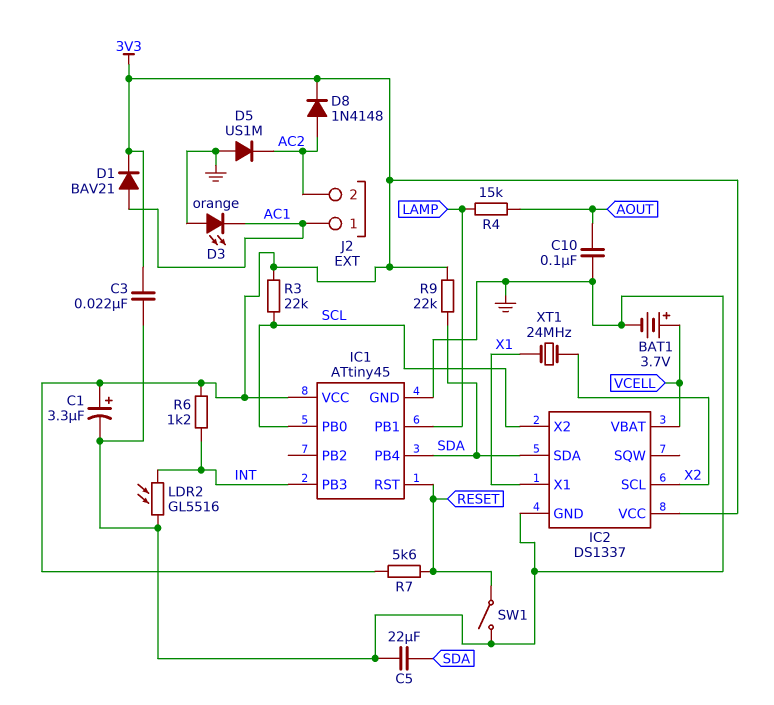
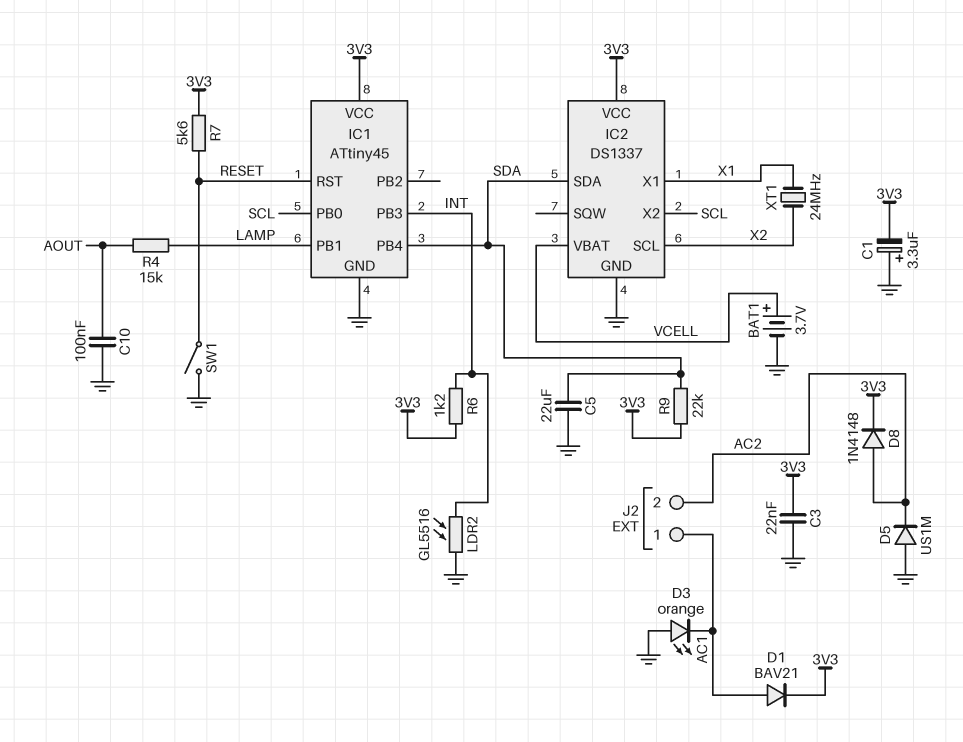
C1: 3.3uF (plus 3V3, minus GND) -> 3.3uF (plus GND, minus 3V3)
R3: 22k (3V3, SCL) -> none

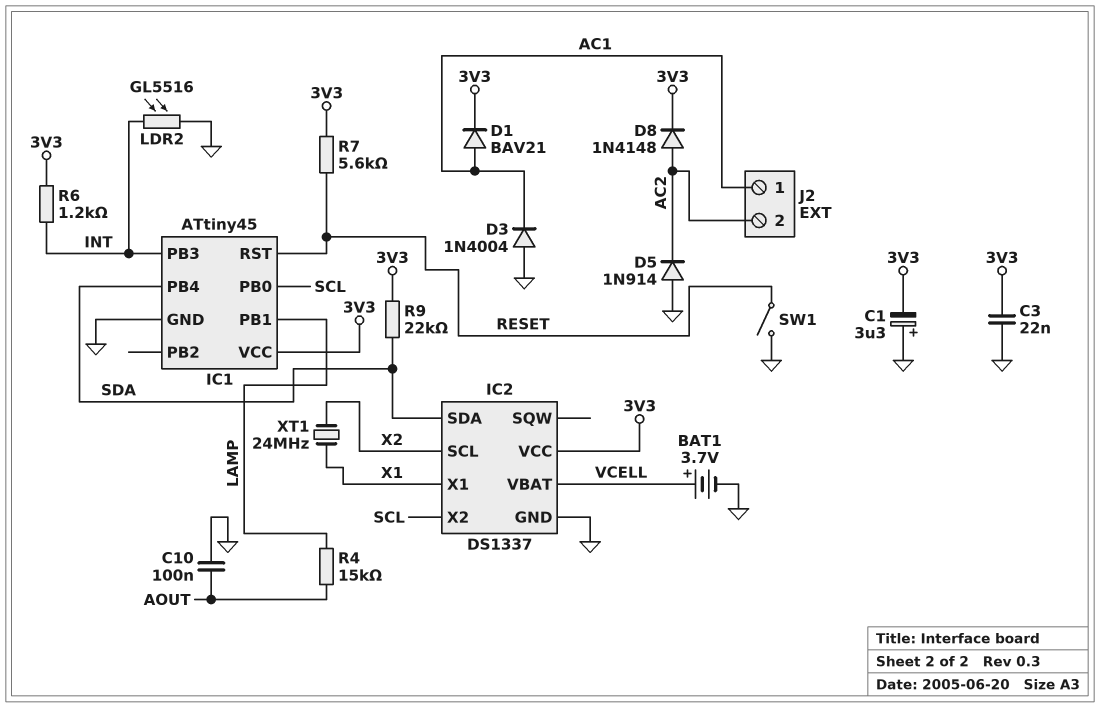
C5: 22uF (GND, SDA) -> none
D3: LED orange (A GND, K AC1) -> diode 1N4004 (A GND, K AC1)
D5: diode US1M (A GND, K AC2) -> diode 1N914 (A GND, K AC2)

